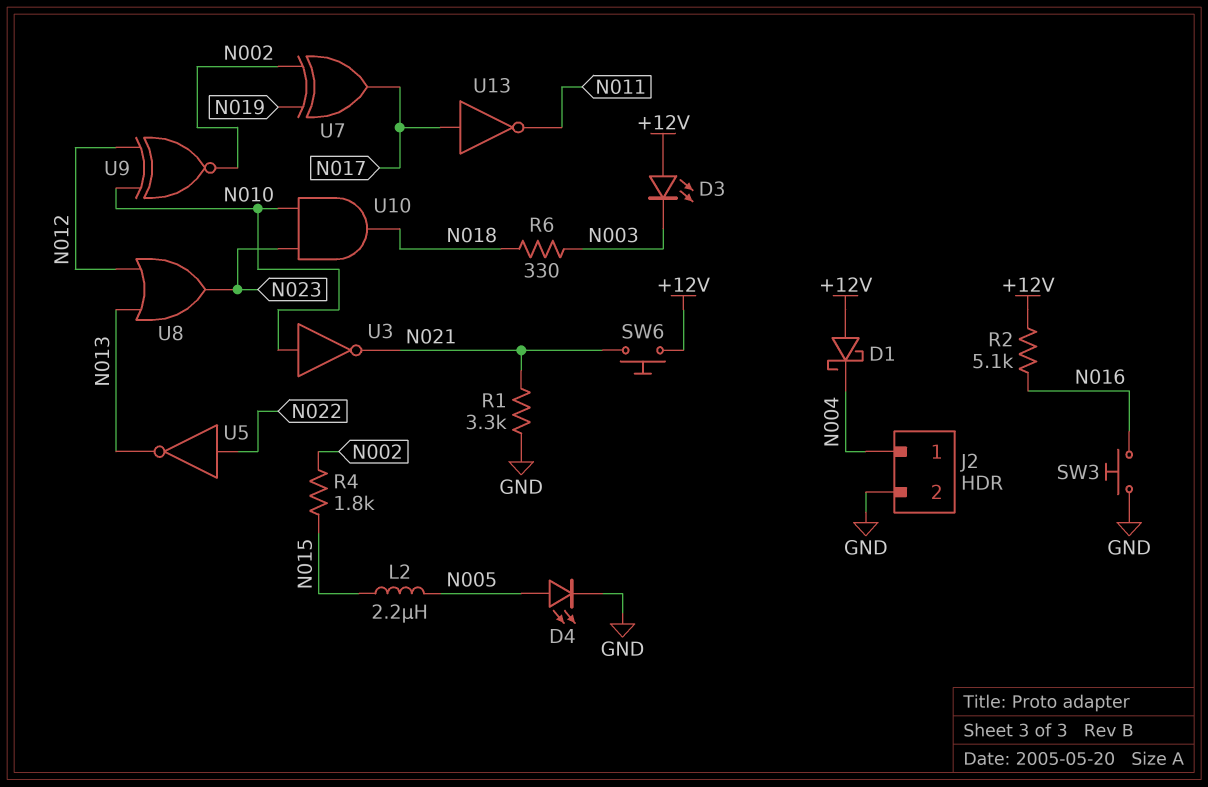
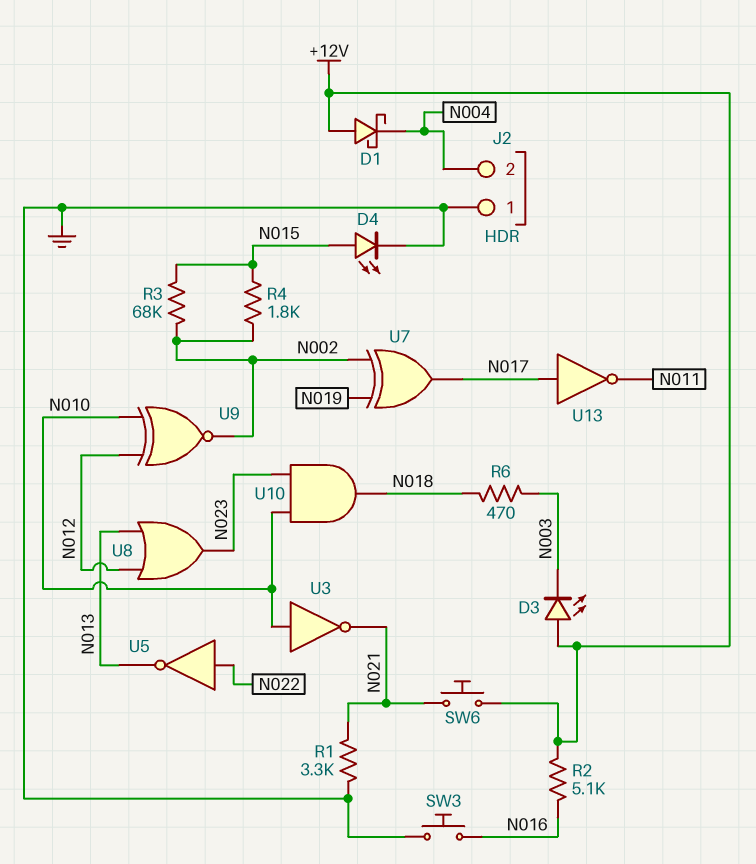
D4: LED (A N005, K GND) -> LED (A N015, K GND)
J2 pin 1: N004 -> GND
J2 pin 2: GND -> N004
L2: 2.2uH (N005, N015) -> none
R3: none -> 68k (N002, N015)
R6: 330 (N003, N018) -> 470 (N003, N018)

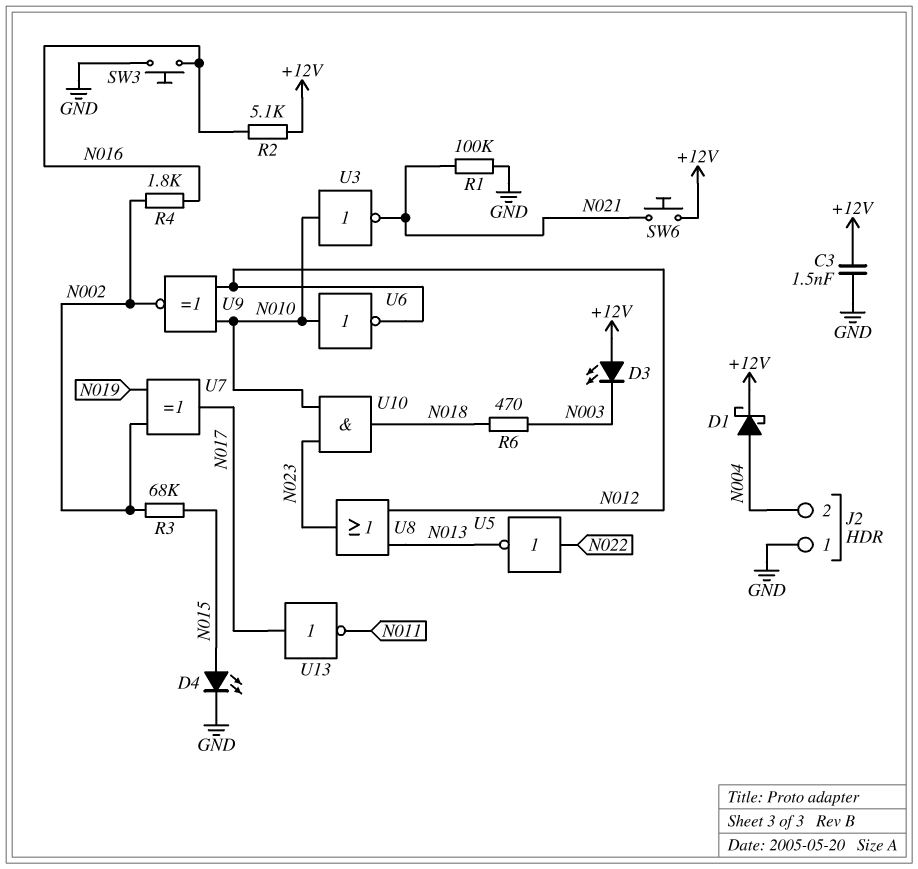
C3: none -> 1.5nF (+12V, GND)
D1: schottky (A +12V, K N004) -> schottky (A N004, K +12V)
R1: 3.3k (GND, N021) -> 100k (GND, N021)
R4: 1.8k (N002, N015) -> 1.8k (N002, N016)
U6: none -> NOT (in N010, out N012)

